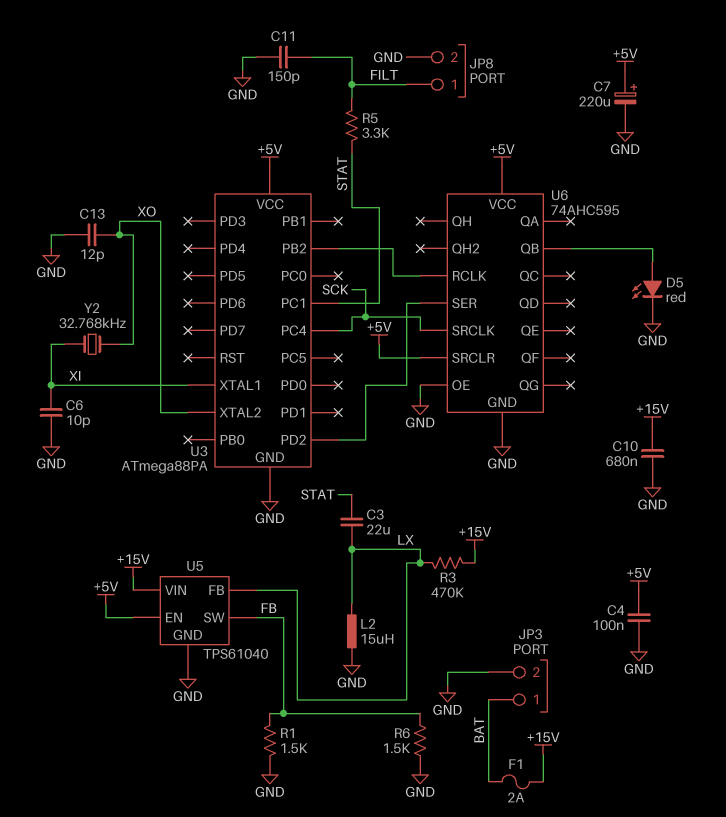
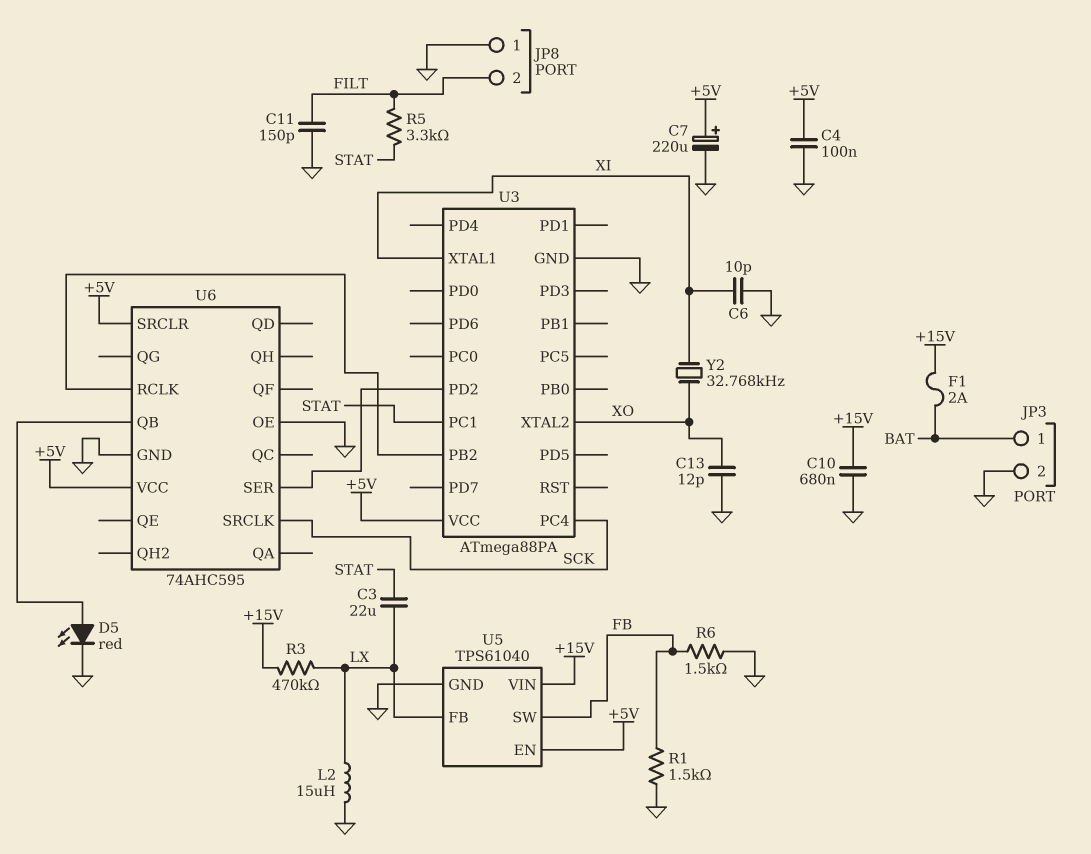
JP8 pin 1: FILT -> GND
JP8 pin 2: GND -> FILT

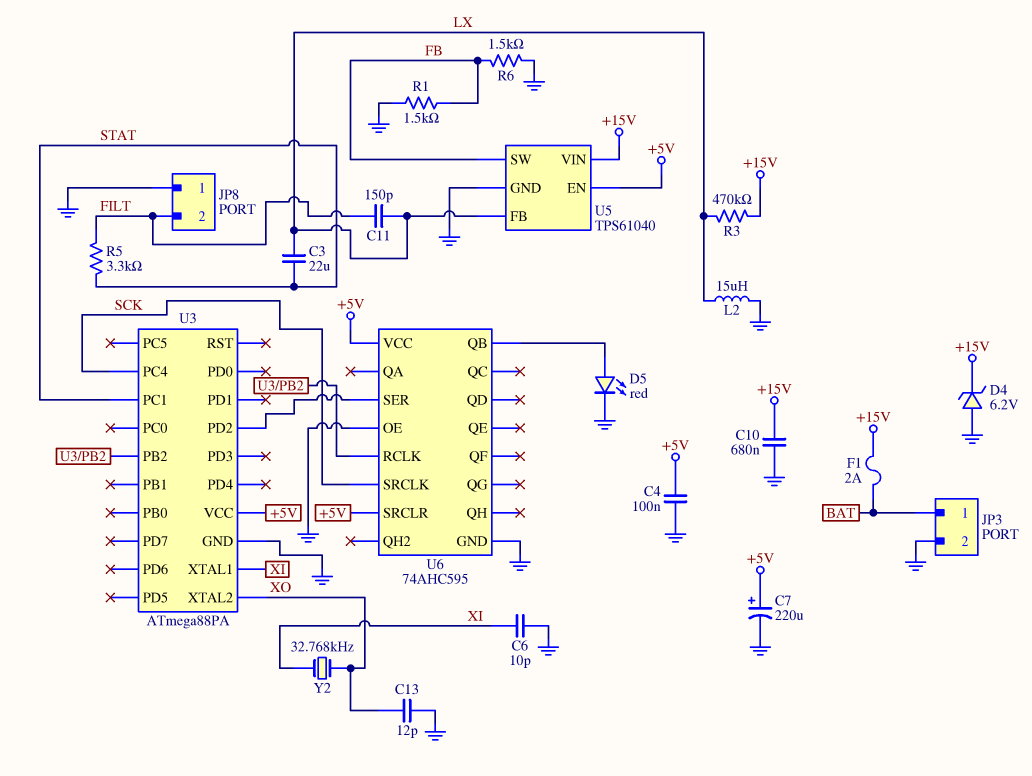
C11: 150pF (FILT, GND) -> 150pF (FILT, LX)
D4: none -> zener 6.2V (A GND, K +15V)

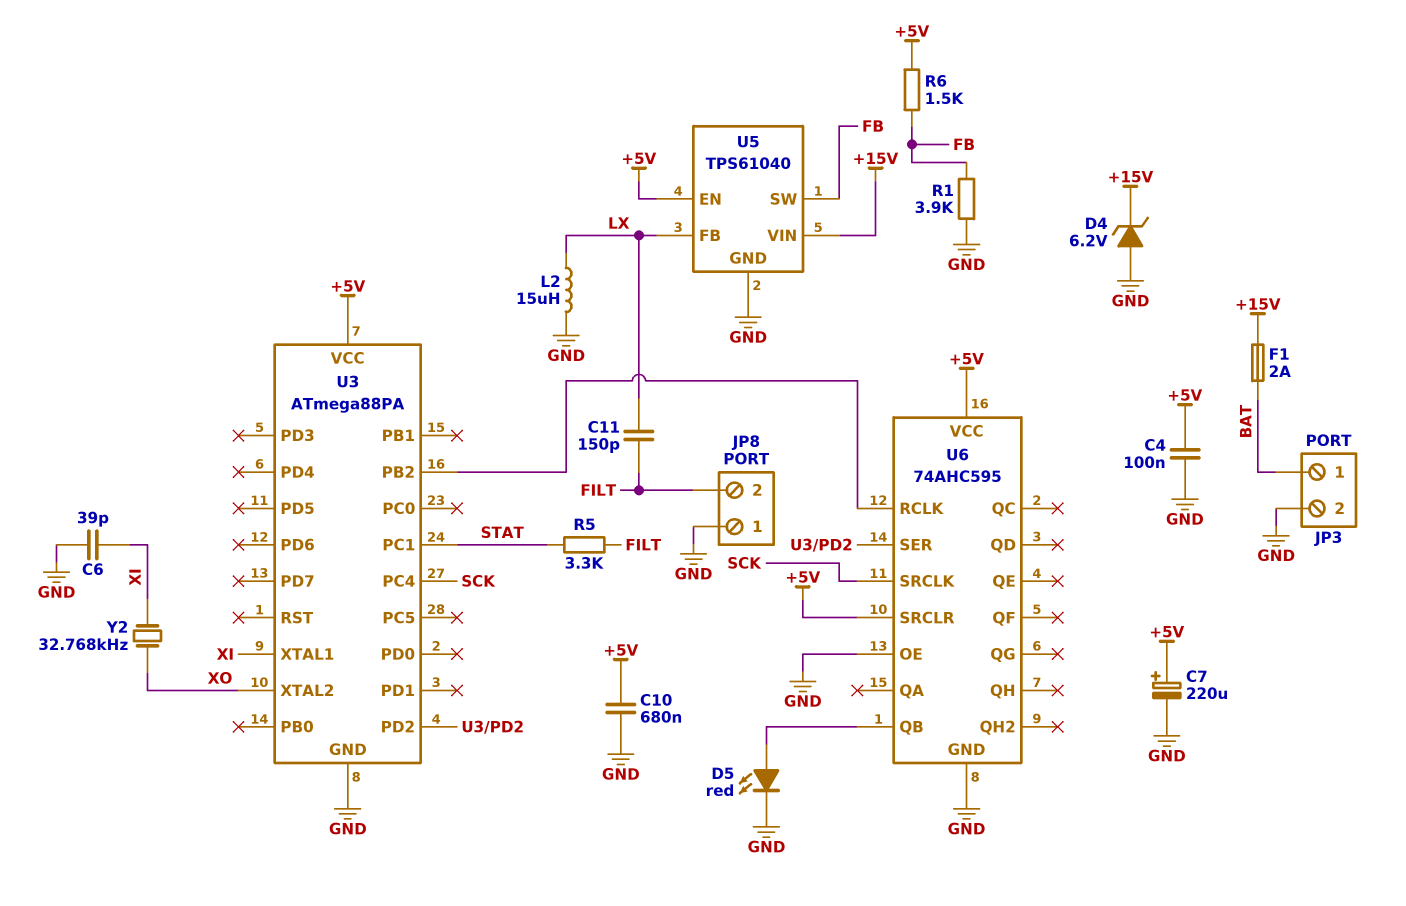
C3: 22uF (LX, STAT) -> none
C6: 10pF (GND, XI) -> 39pF (GND, XI)
C10: 680nF (+15V, GND) -> 680nF (+5V, GND)
C13: 12pF (GND, XO) -> none
R1: 1.5k (FB, GND) -> 3.9k (FB, GND)
R3: 470k (+15V, LX) -> none
R6: 1.5k (FB, GND) -> 1.5k (+5V, FB)

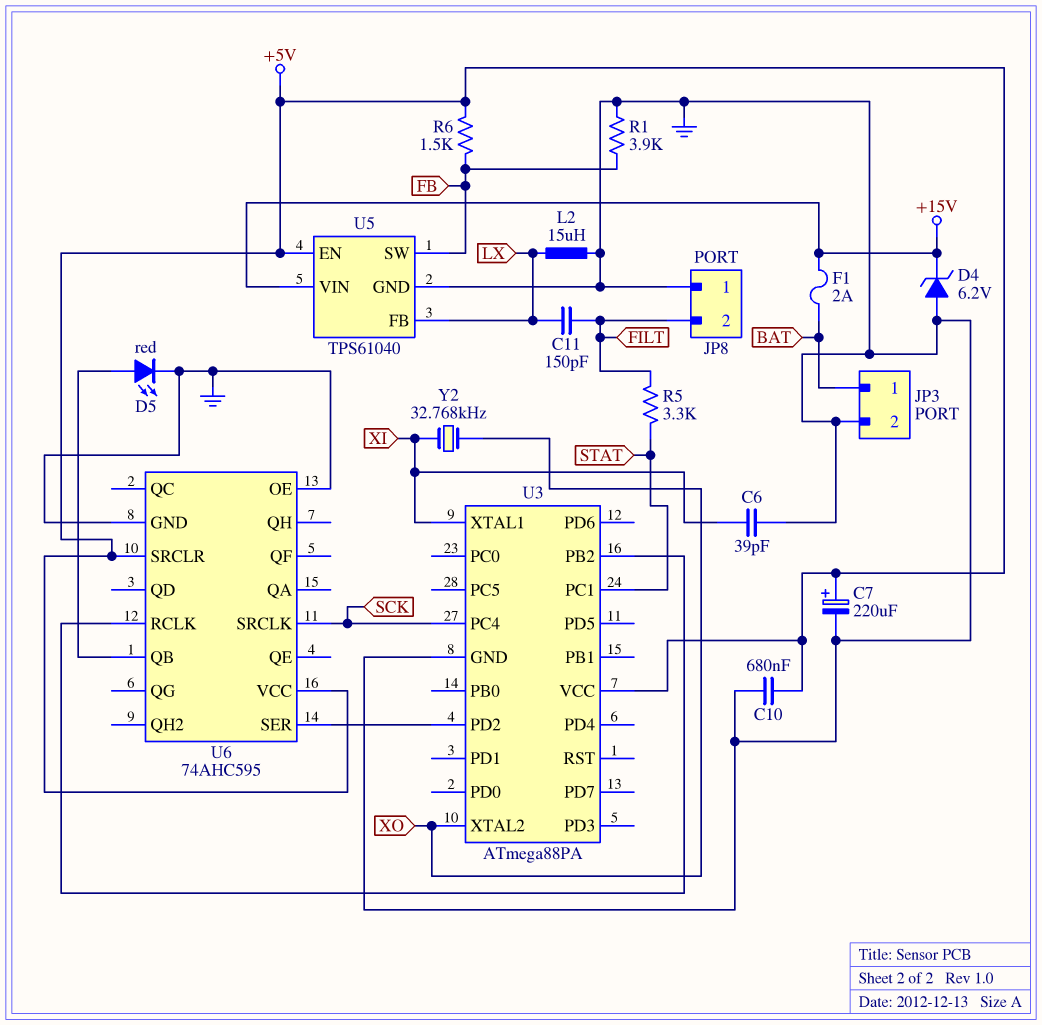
C4: 100nF (+5V, GND) -> none

